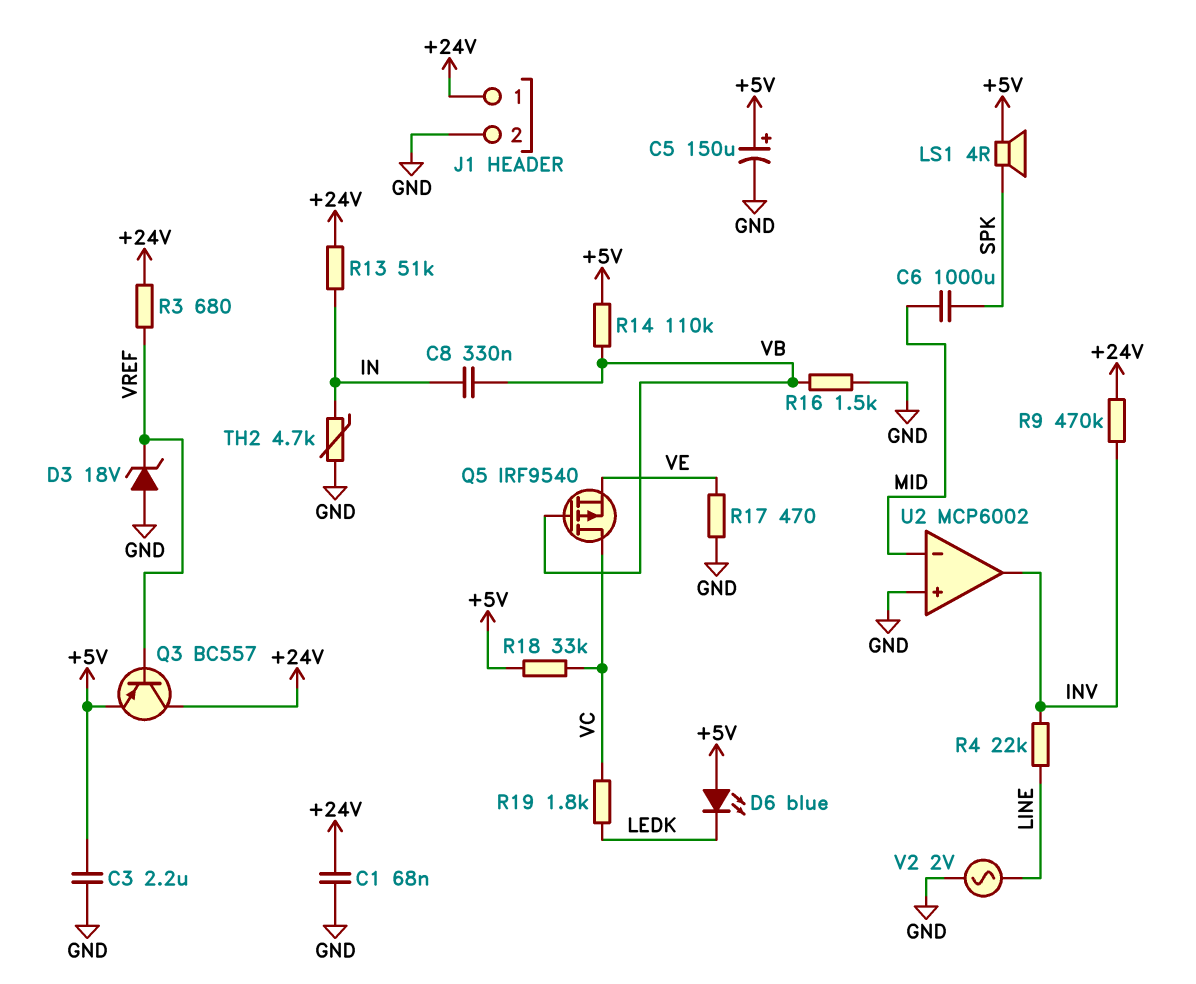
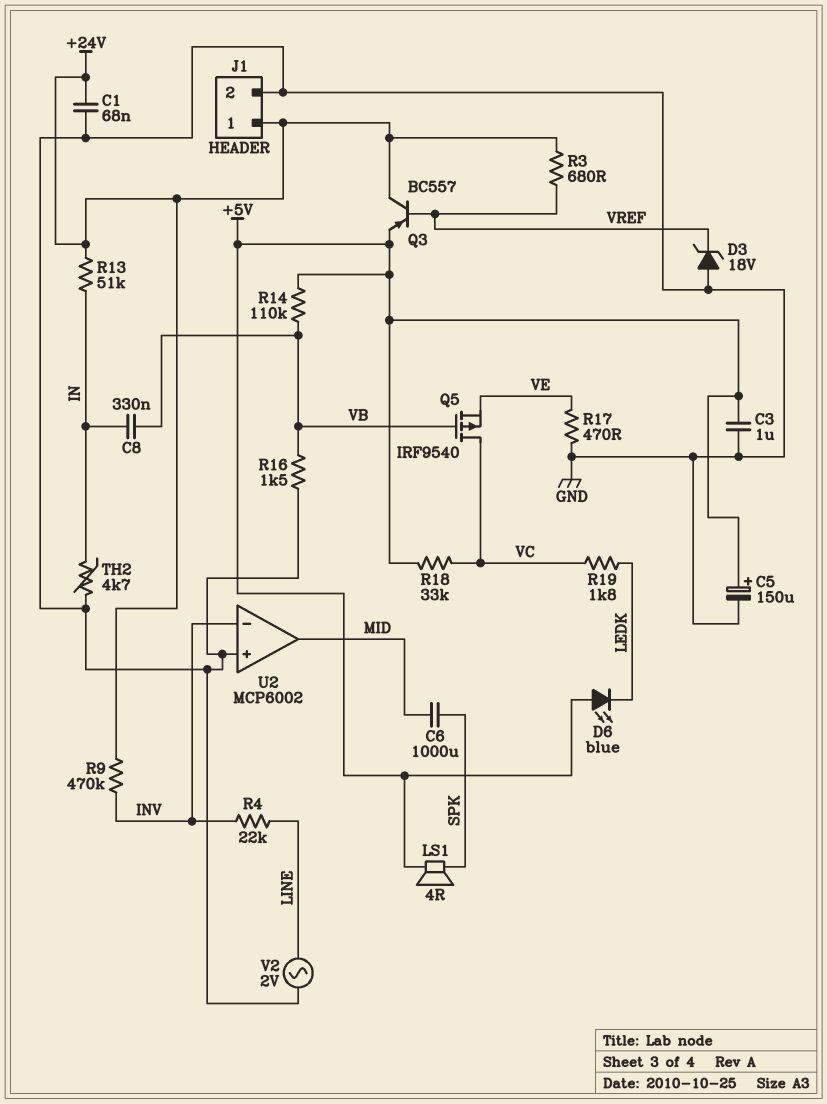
C3: 2.2uF (+5V, GND) -> 1uF (+5V, GND)
U2 pin in-: MID -> INV
U2 pin out: INV -> MID

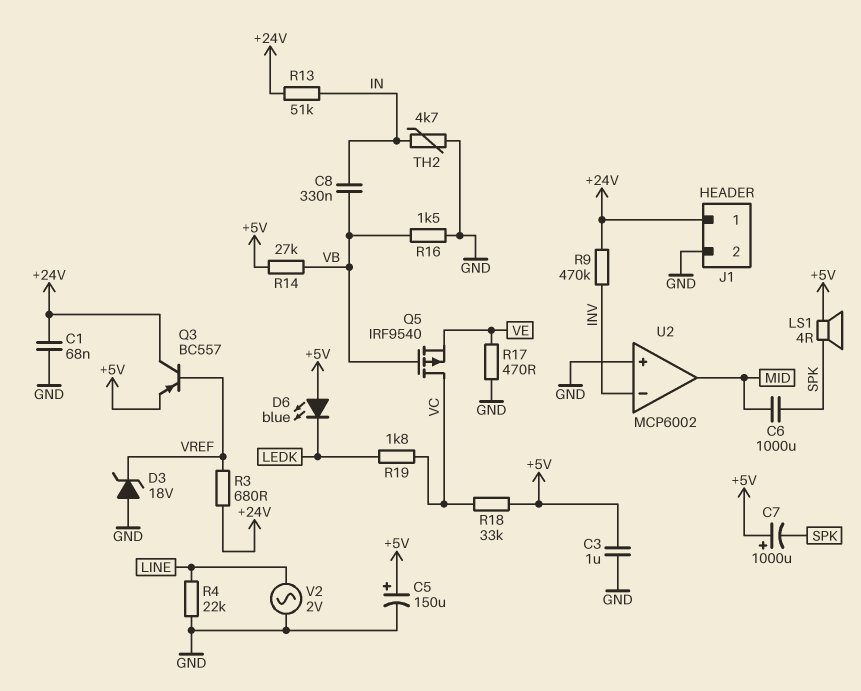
C7: none -> 1000uF (plus +5V, minus SPK)
R4: 22k (INV, LINE) -> 22k (GND, LINE)
R14: 110k (+5V, VB) -> 27k (+5V, VB)

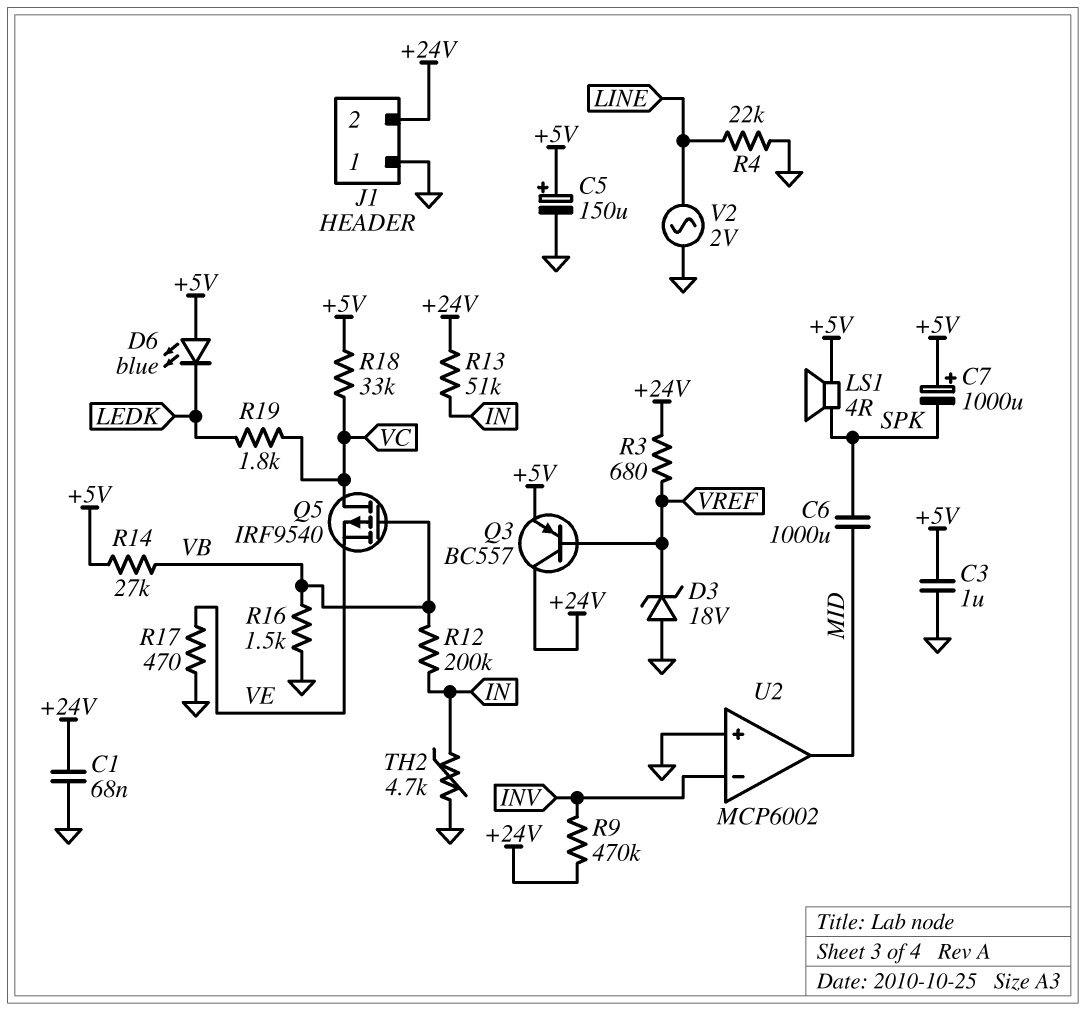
C8: 330nF (IN, VB) -> none
J1 pin 1: +24V -> GND
J1 pin 2: GND -> +24V
R12: none -> 200k (IN, VB)

